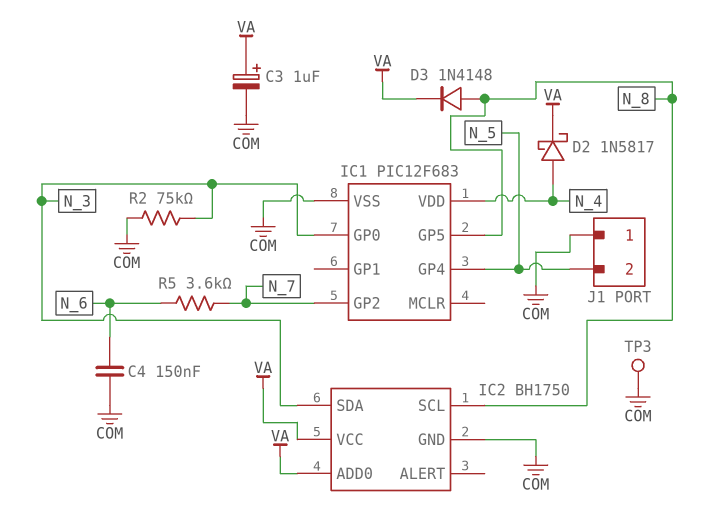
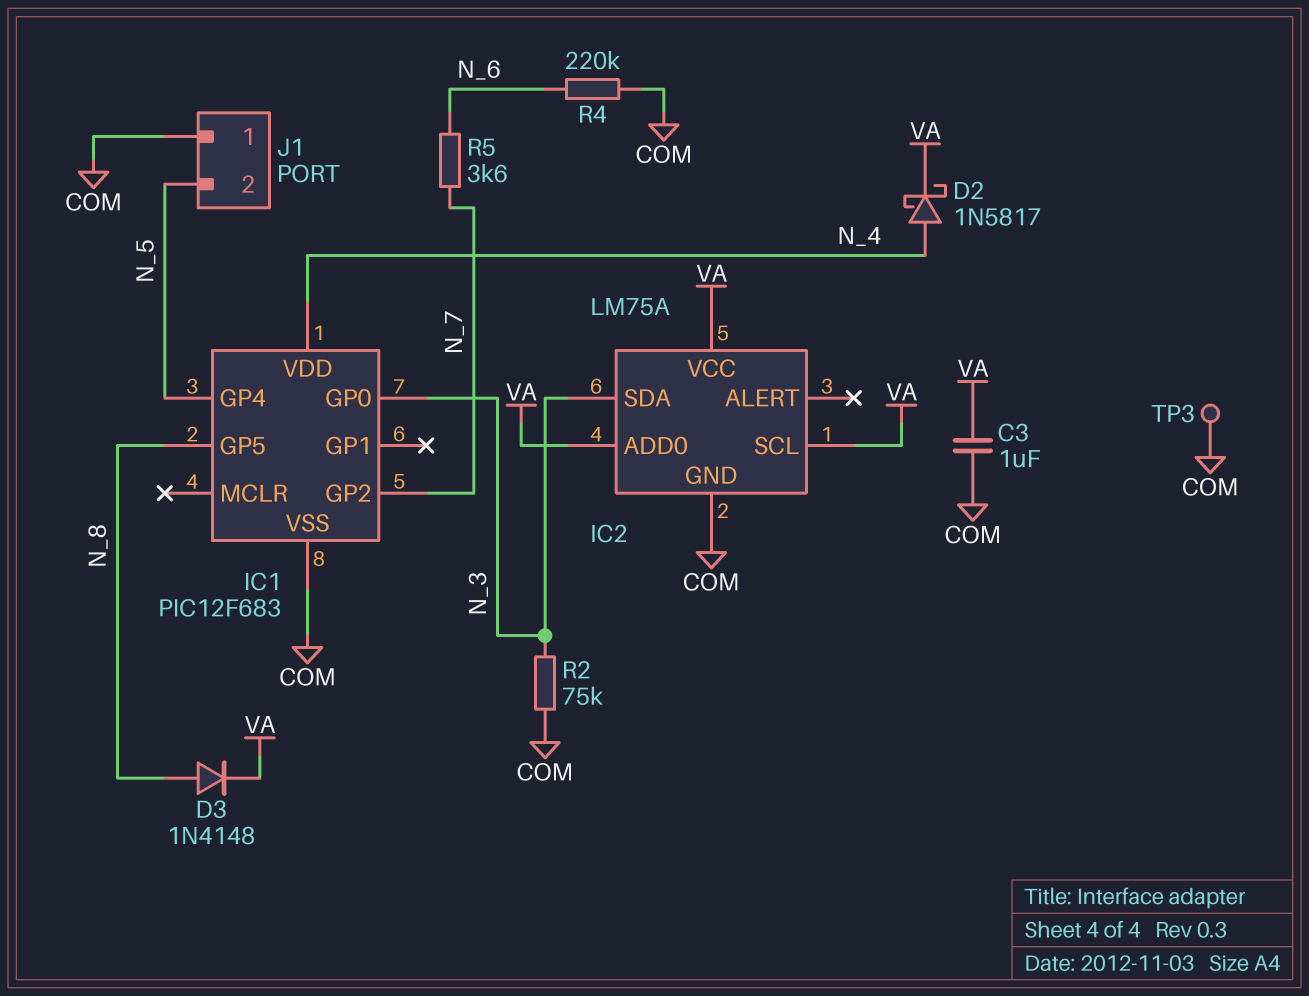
C3: 1uF (plus VA, minus COM) -> 1uF (COM, VA)
C4: 150nF (COM, N_6) -> none
IC2: BH1750 -> LM75A
IC2 pin SCL: N_8 -> VA
R4: none -> 220k (COM, N_6)

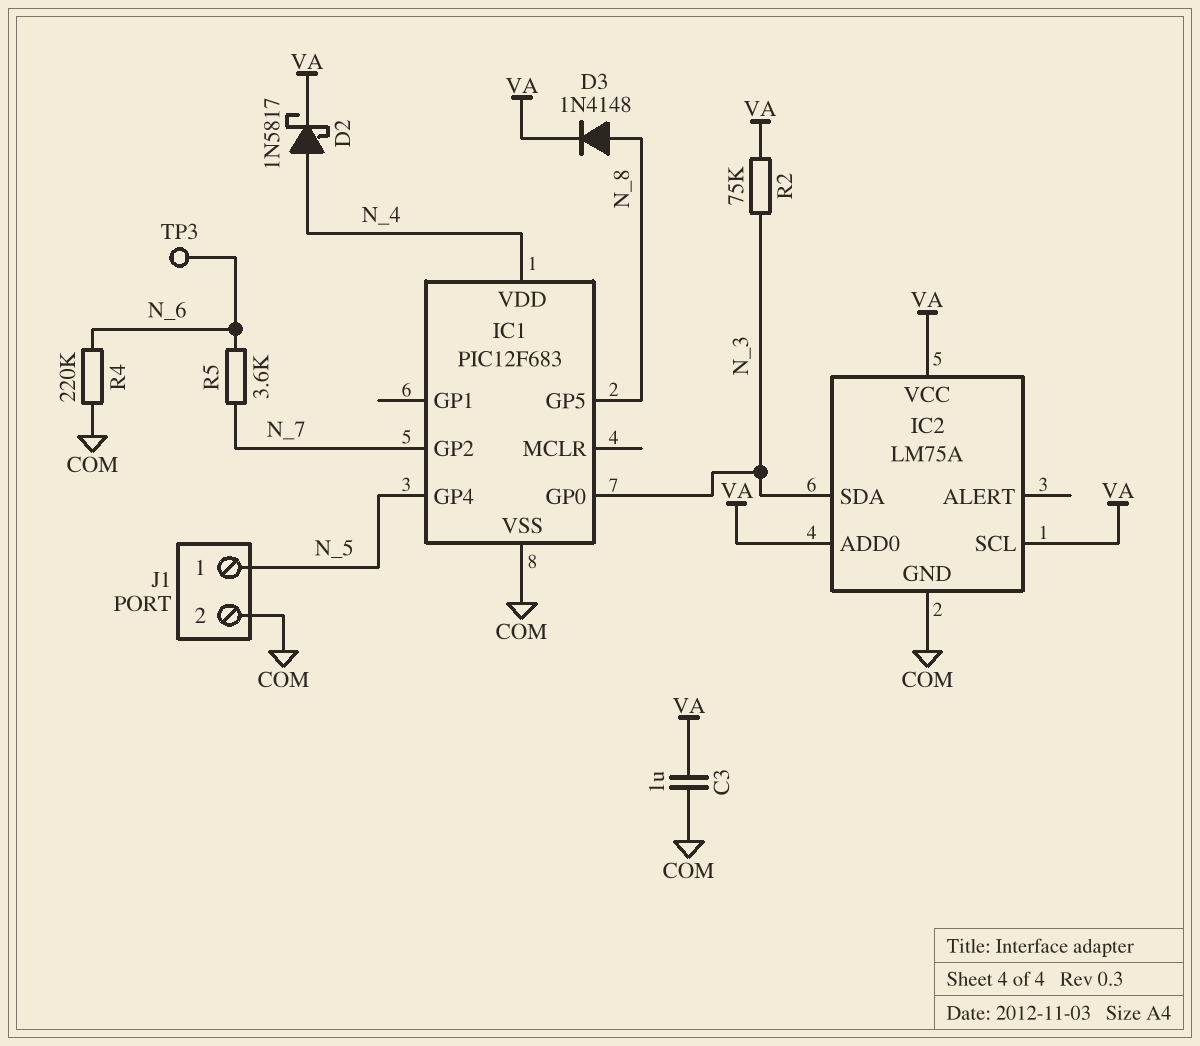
J1 pin 1: COM -> N_5
J1 pin 2: N_5 -> COM
R2: 75k (COM, N_3) -> 75k (N_3, VA)
TP3: test point (COM) -> test point (N_6)

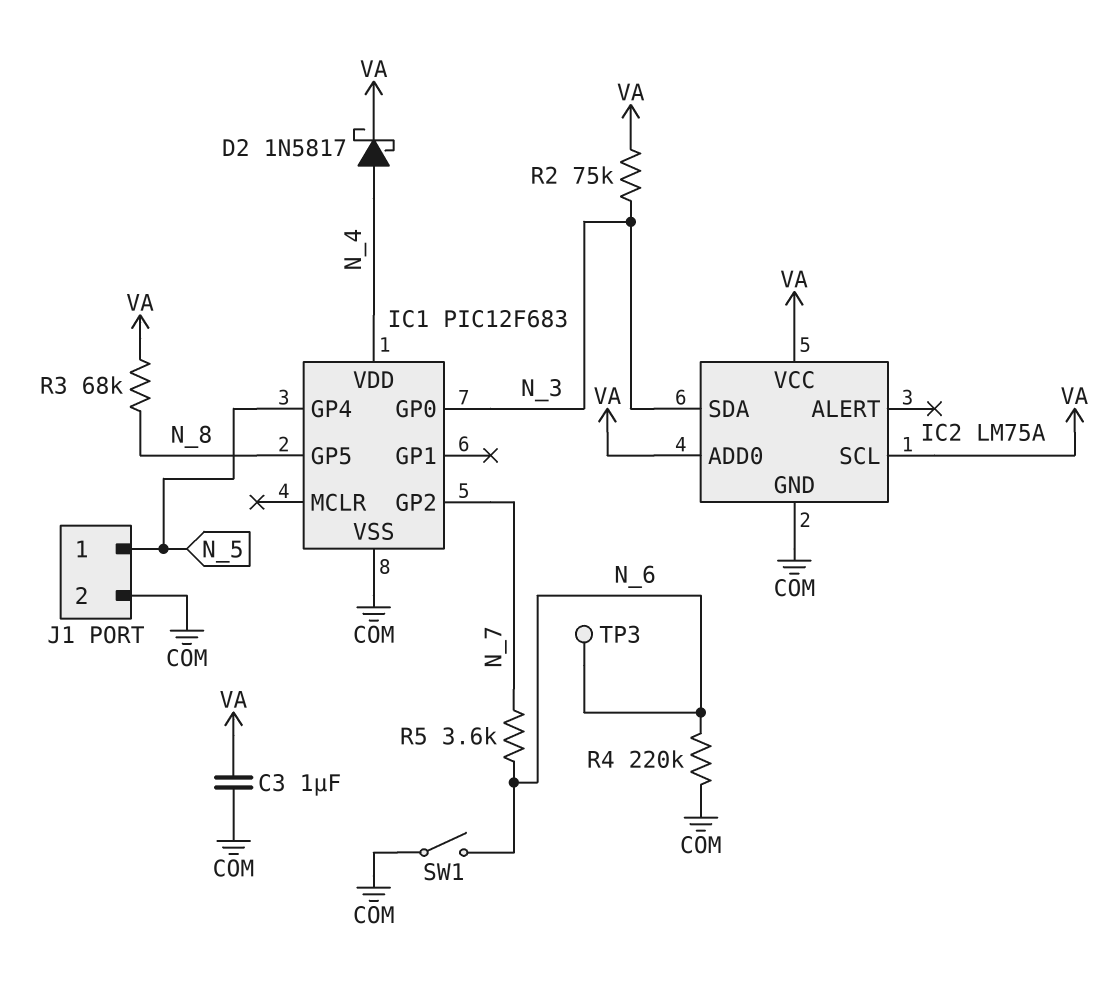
D3: diode 1N4148 (A N_8, K VA) -> none
R3: none -> 68k (N_8, VA)
SW1: none -> switch (COM, N_6)

